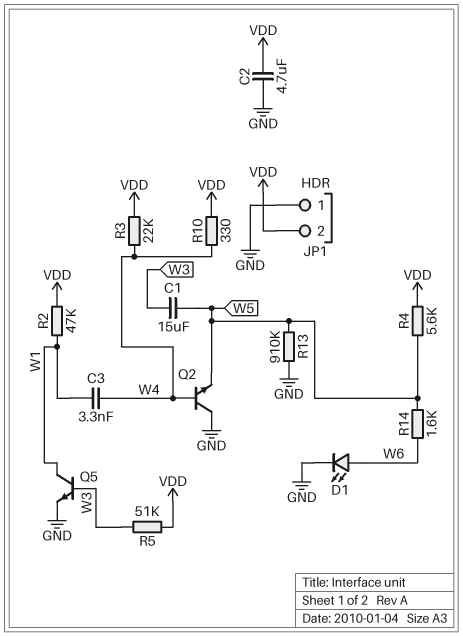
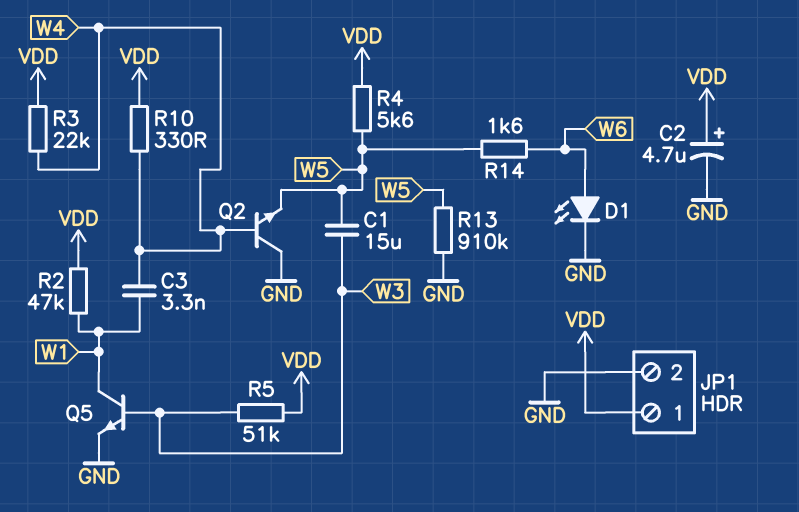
C2: 4.7uF (GND, VDD) -> 4.7uF (plus VDD, minus GND)
JP1 pin 1: GND -> VDD
JP1 pin 2: VDD -> GND

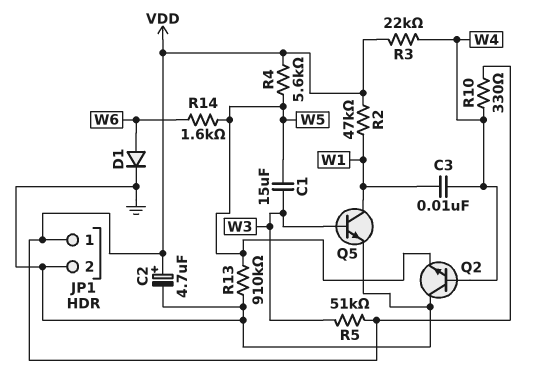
C3: 3.3nF (W1, W4) -> 10nF (W1, W4)
D1: LED (A W6, K GND) -> diode (A W6, K GND)

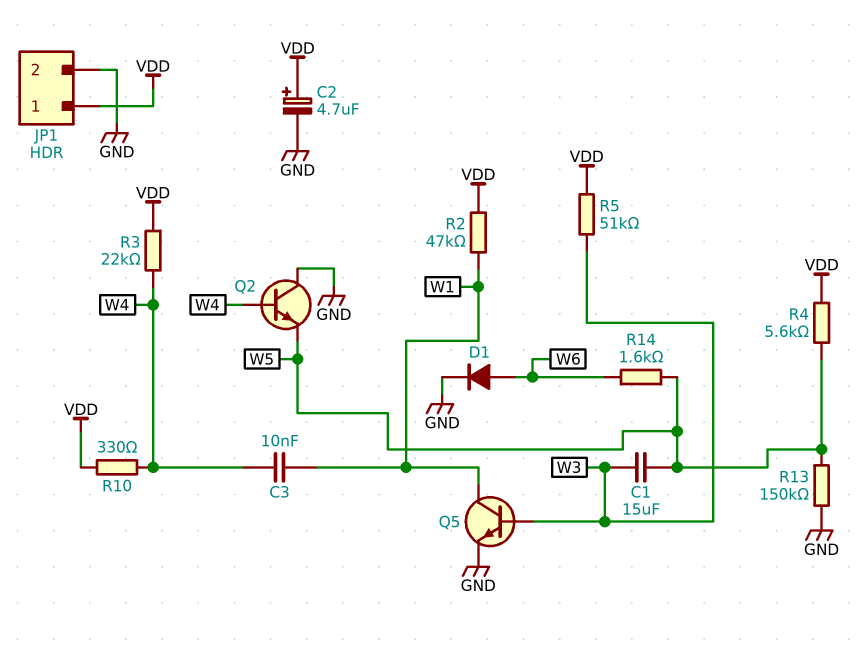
R13: 910k (GND, W5) -> 150k (GND, W5)

